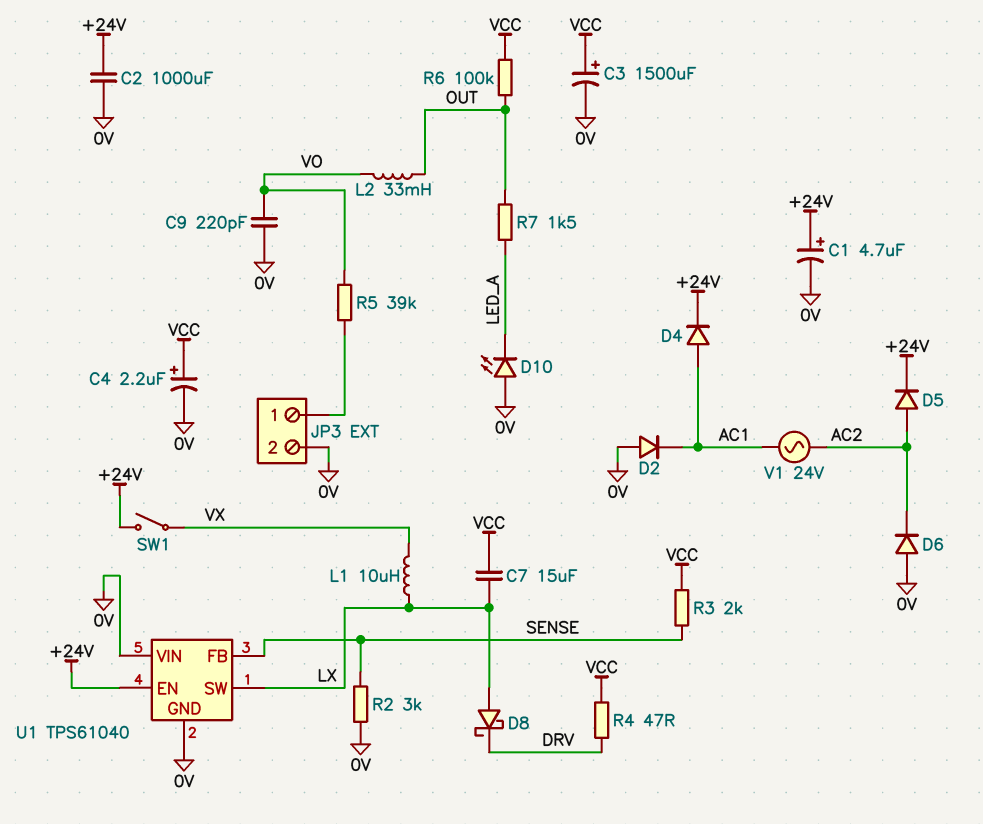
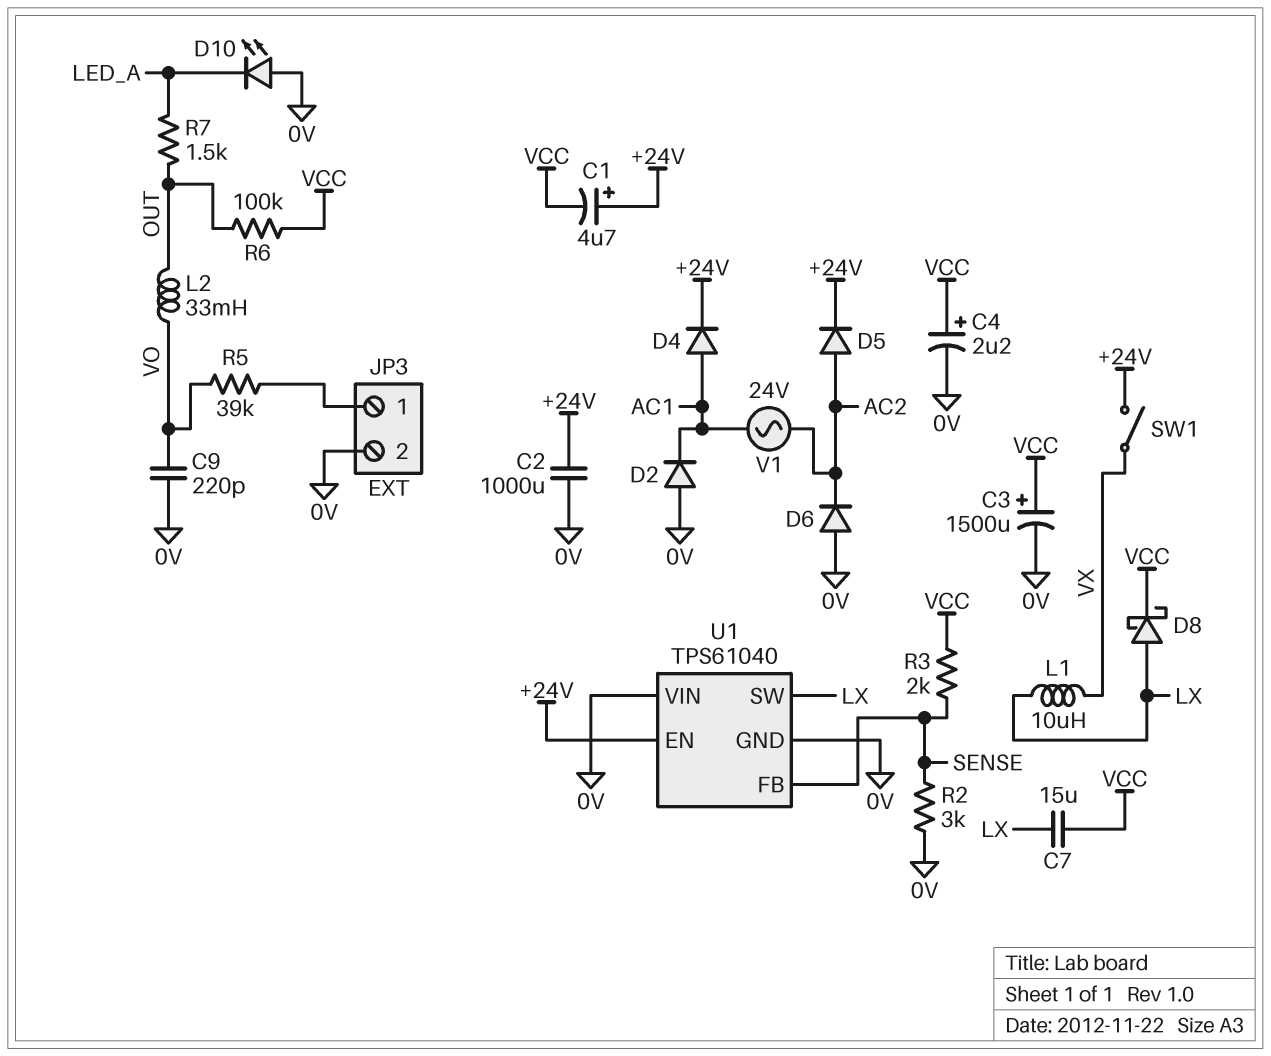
C1: 4.7uF (plus +24V, minus 0V) -> 4.7uF (plus +24V, minus VCC)
D8: schottky (A LX, K DRV) -> schottky (A LX, K VCC)
R4: 47 (DRV, VCC) -> none

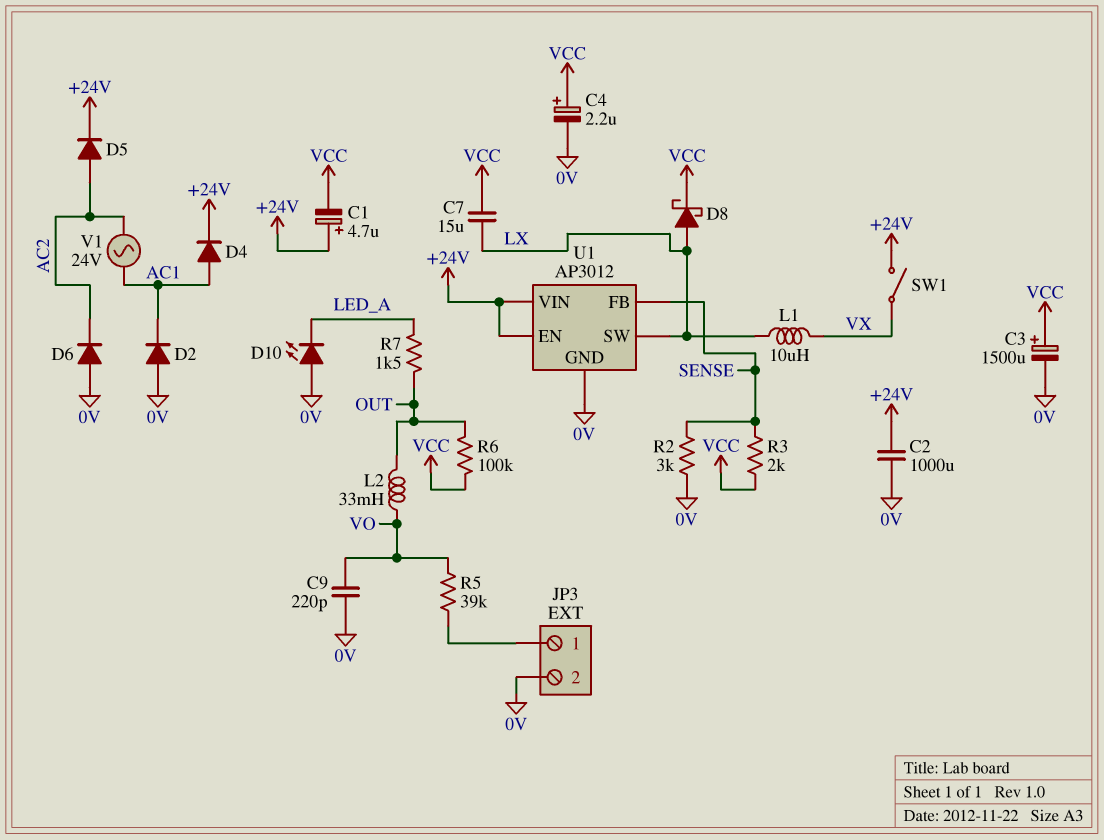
U1: TPS61040 -> AP3012
U1 pin VIN: 0V -> +24V

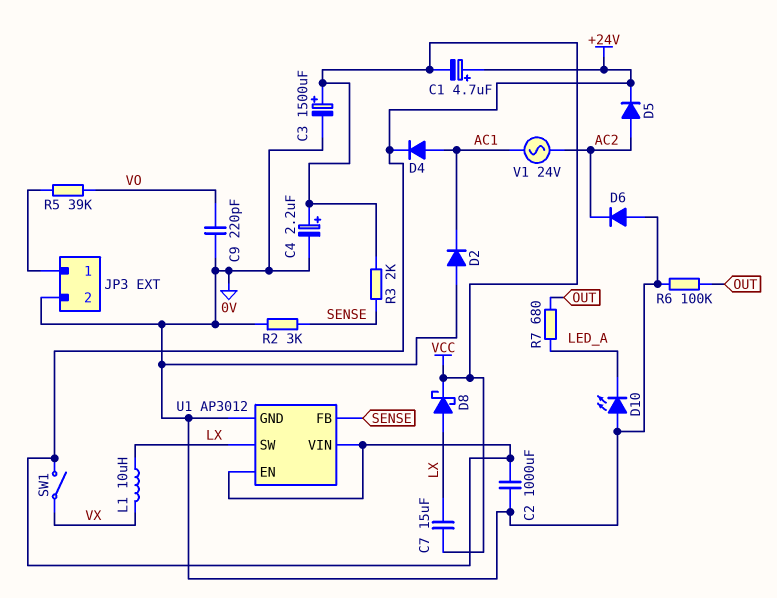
L2: 33mH (OUT, VO) -> none
R6: 100k (OUT, VCC) -> 100k (0V, OUT)
R7: 1.5k (LED_A, OUT) -> 680 (LED_A, OUT)

